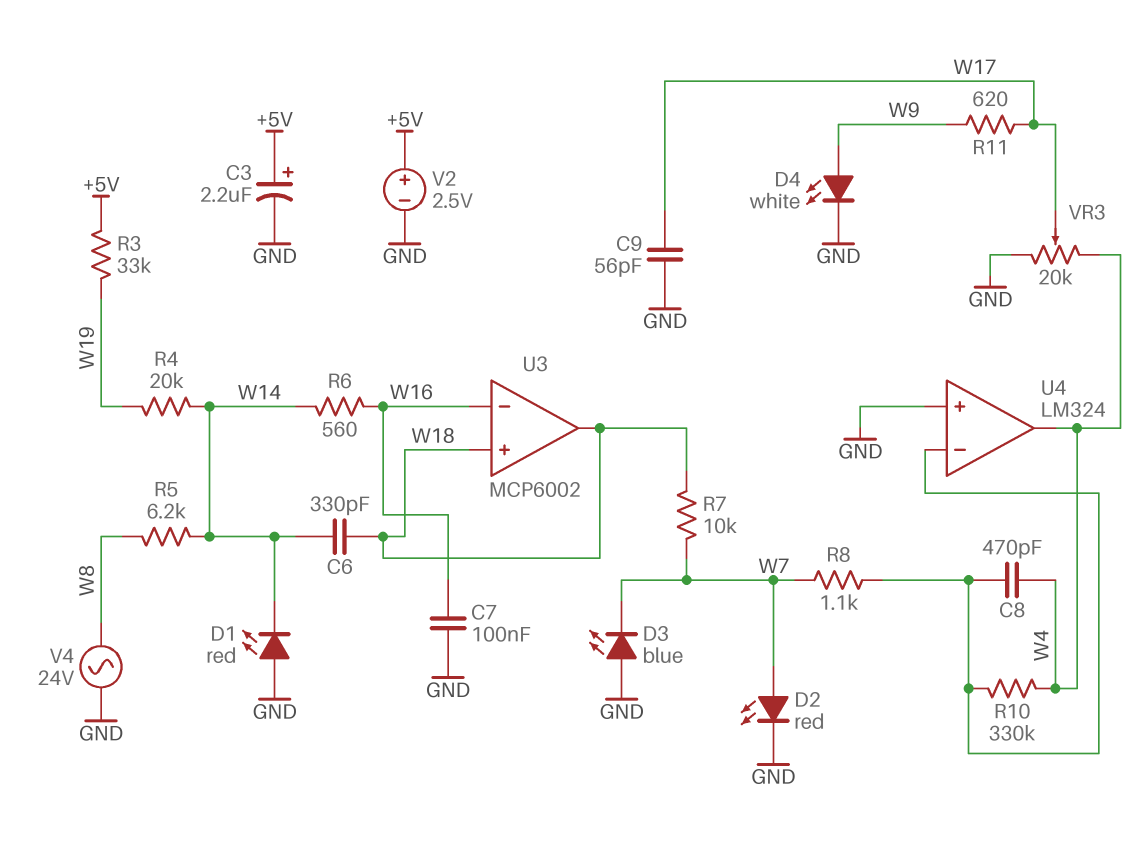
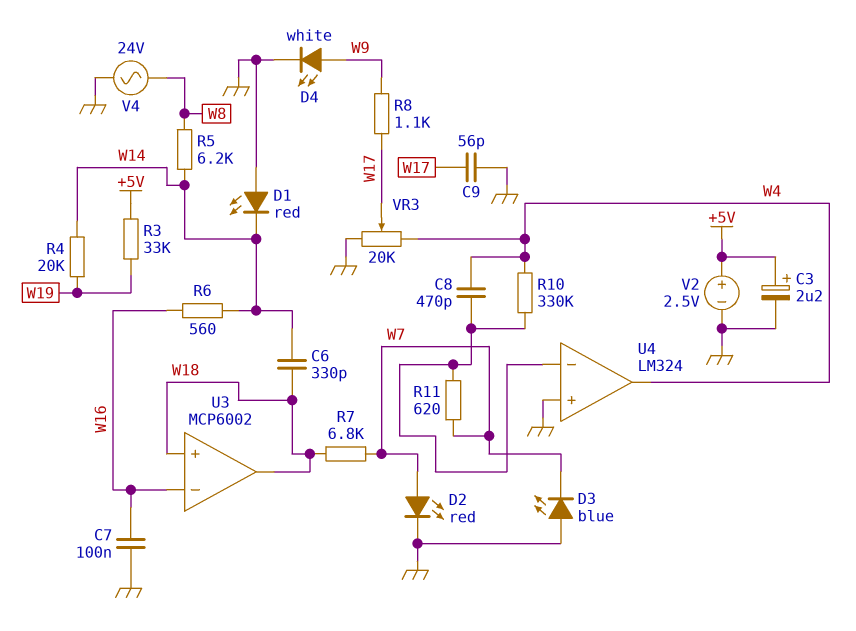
R7: 10k (W7, W18) -> 6.8k (W7, W18)
R8: 1.1k (U4/in-, W7) -> 1.1k (W9, W17)
R11: 620 (W9, W17) -> 620 (U4/in-, W7)

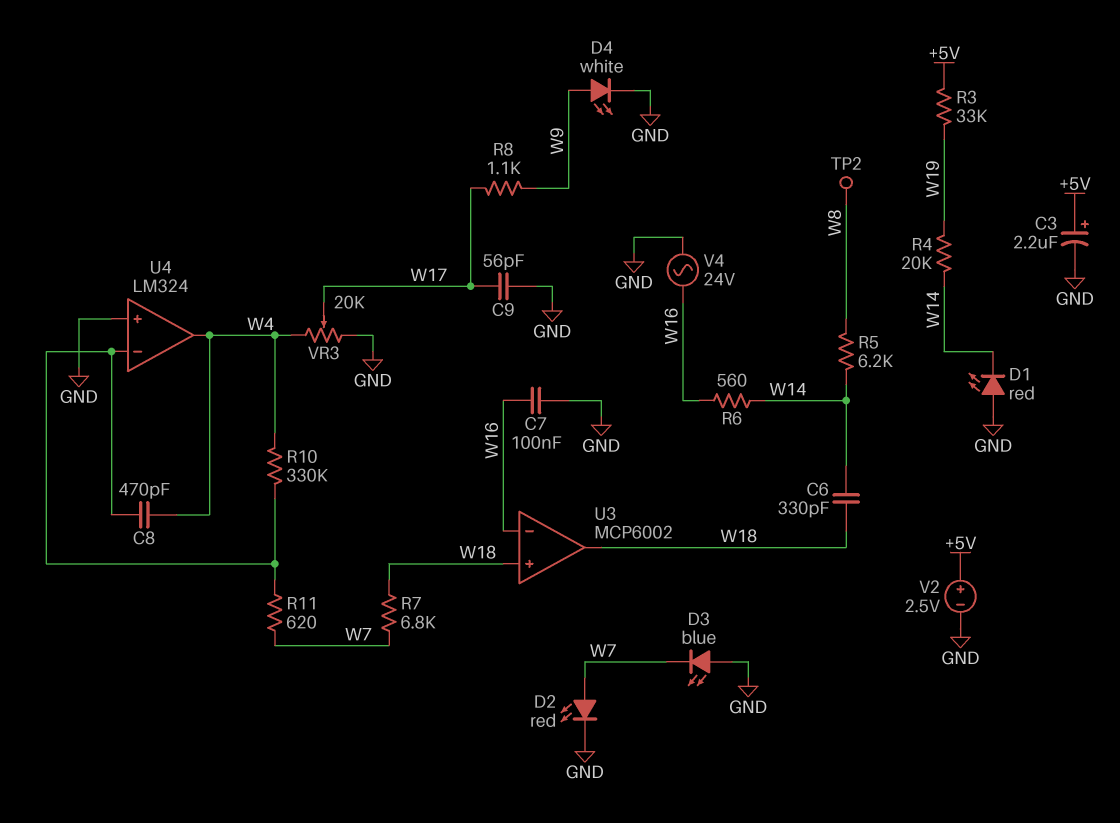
TP2: none -> test point (W8)
V4: AC 24V (GND, W8) -> AC 24V (GND, W16)

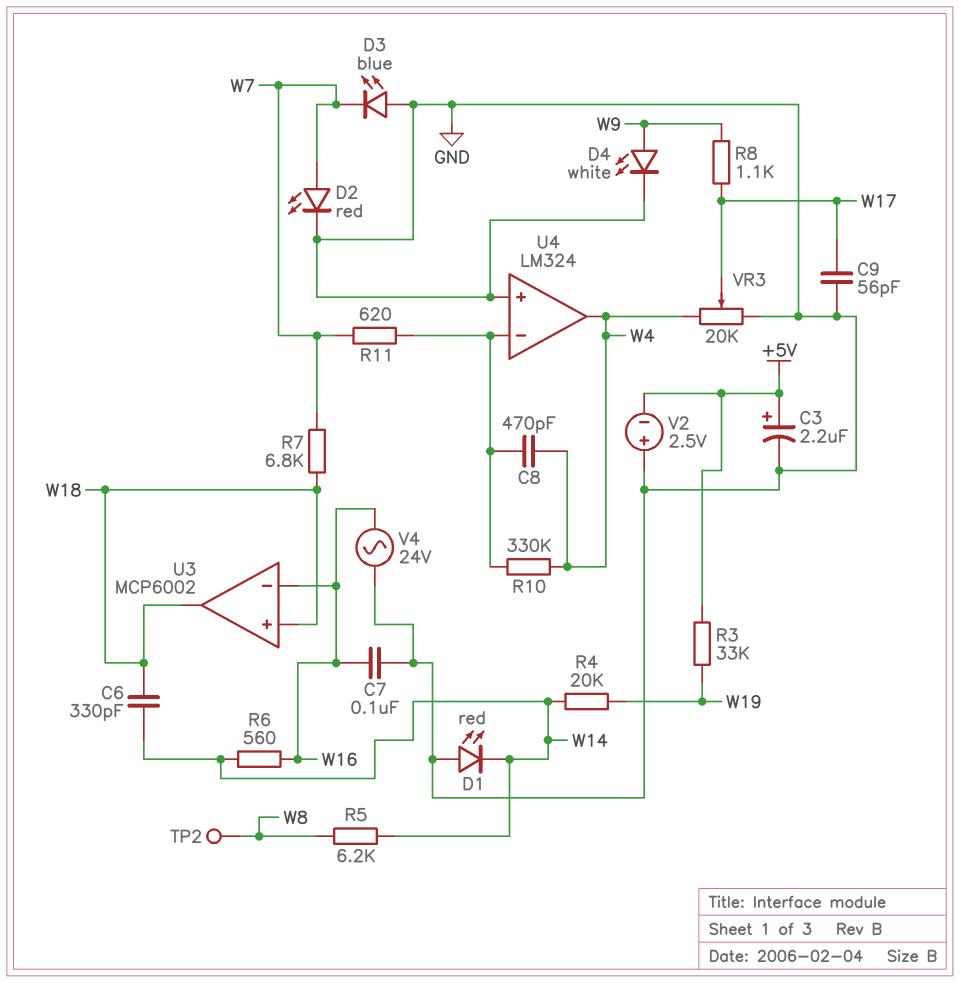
V2: 2.5V (plus +5V, minus GND) -> 2.5V (plus GND, minus +5V)

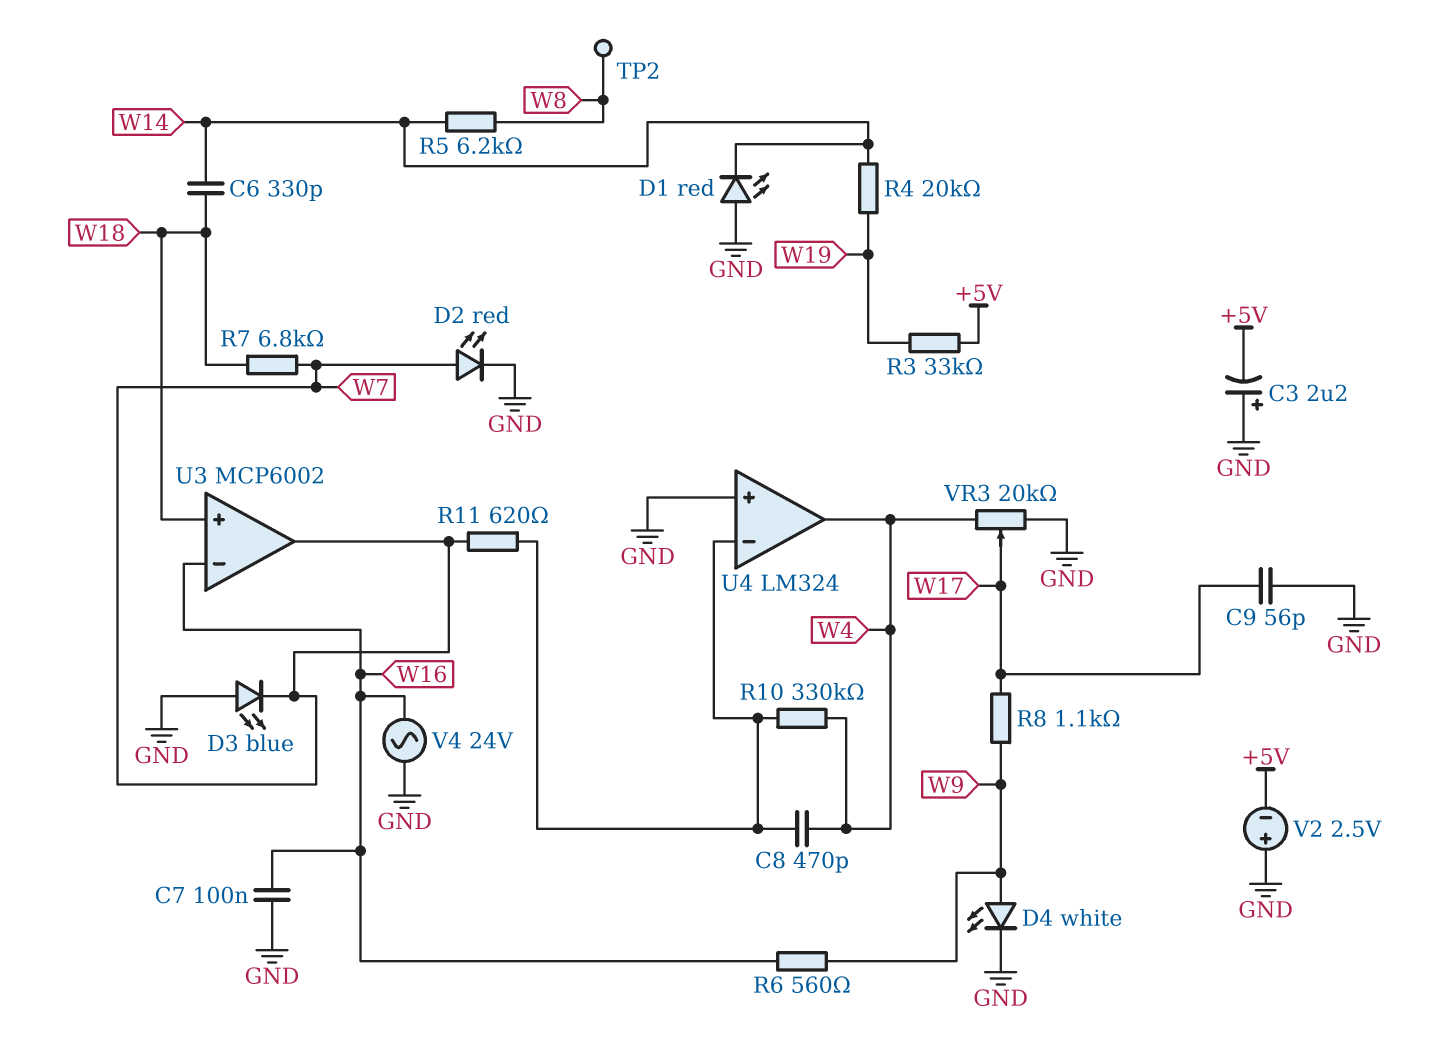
C3: 2.2uF (plus +5V, minus GND) -> 2.2uF (plus GND, minus +5V)
R6: 560 (W14, W16) -> 560 (W9, W16)
U3 pin out: W18 -> W7

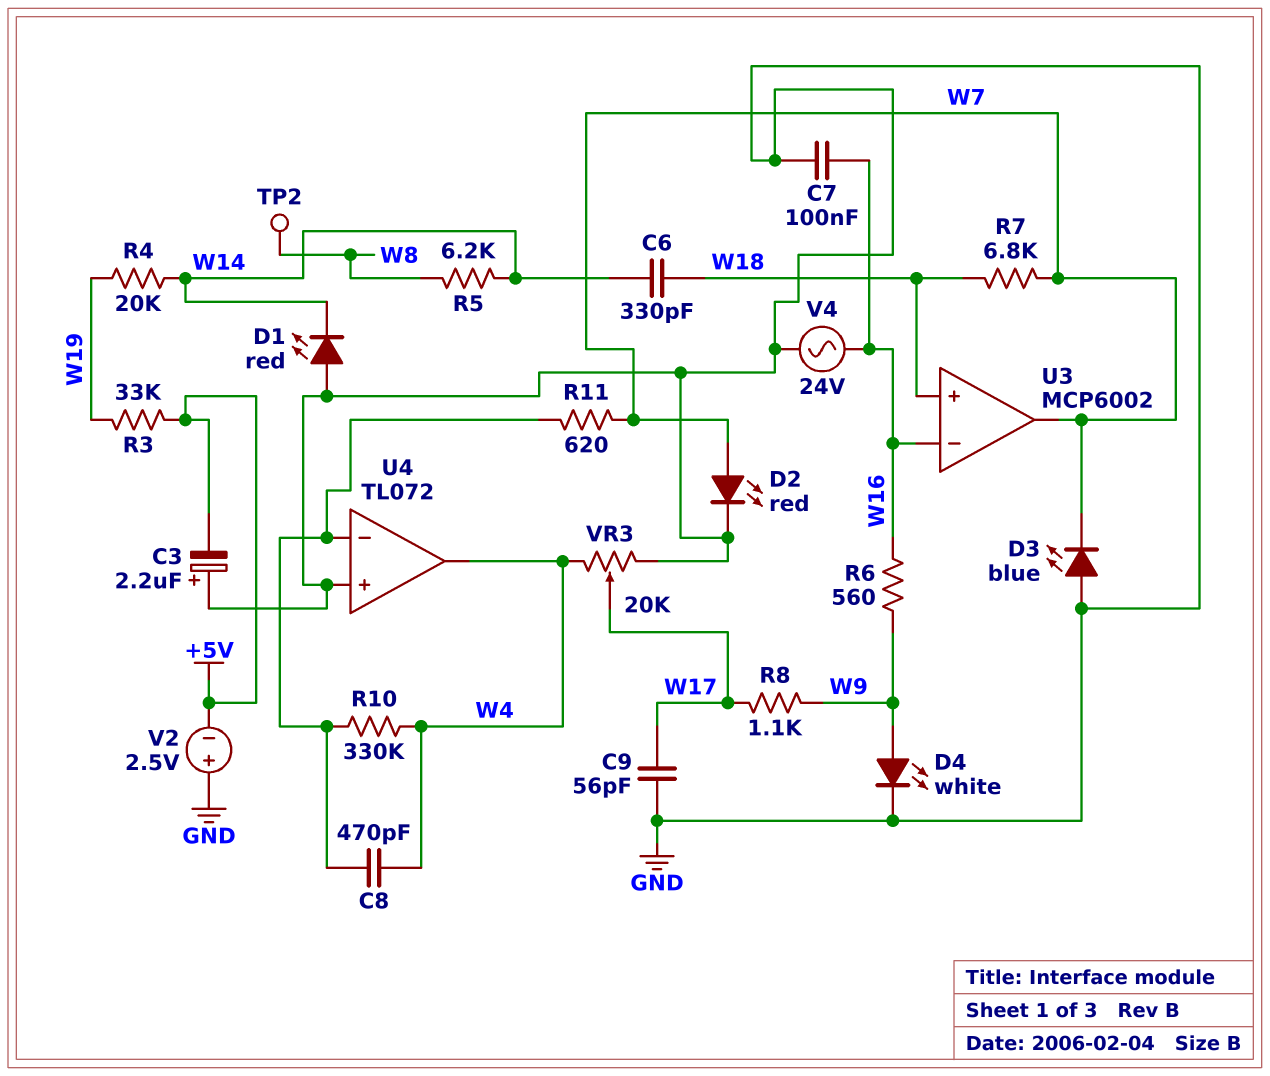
U4: LM324 -> TL072

